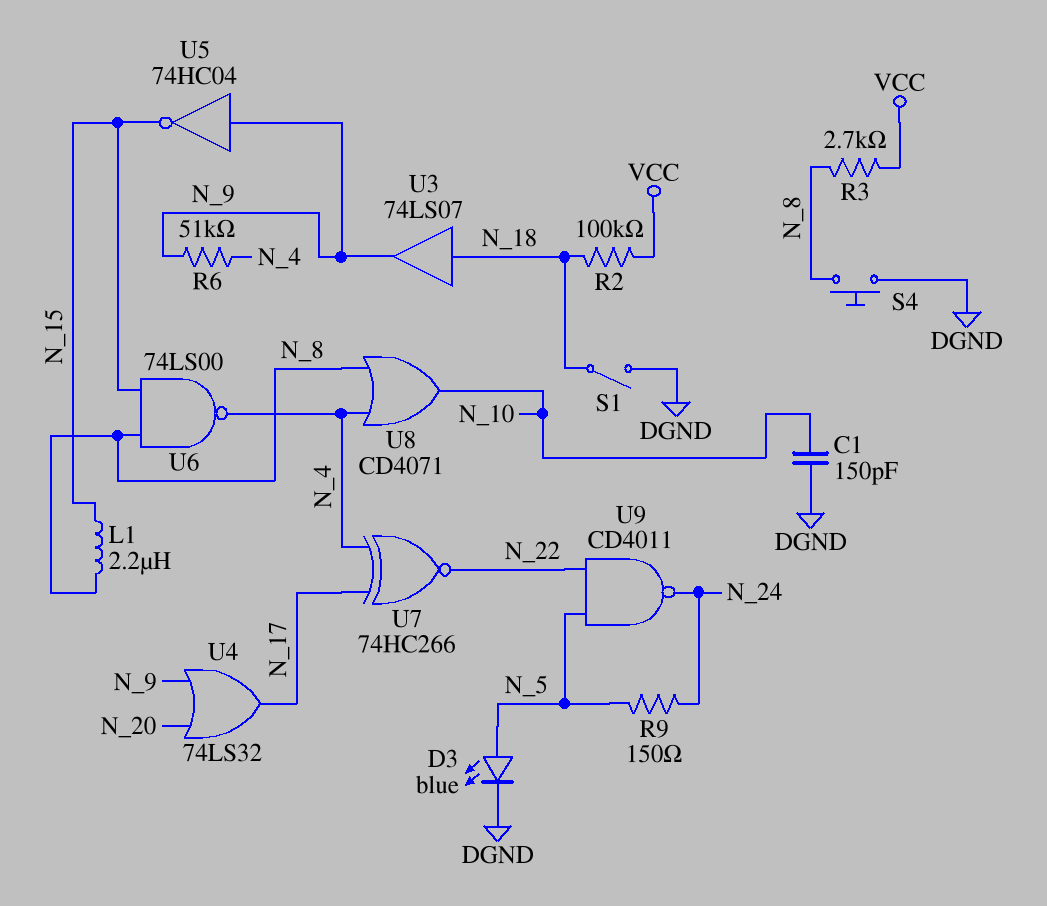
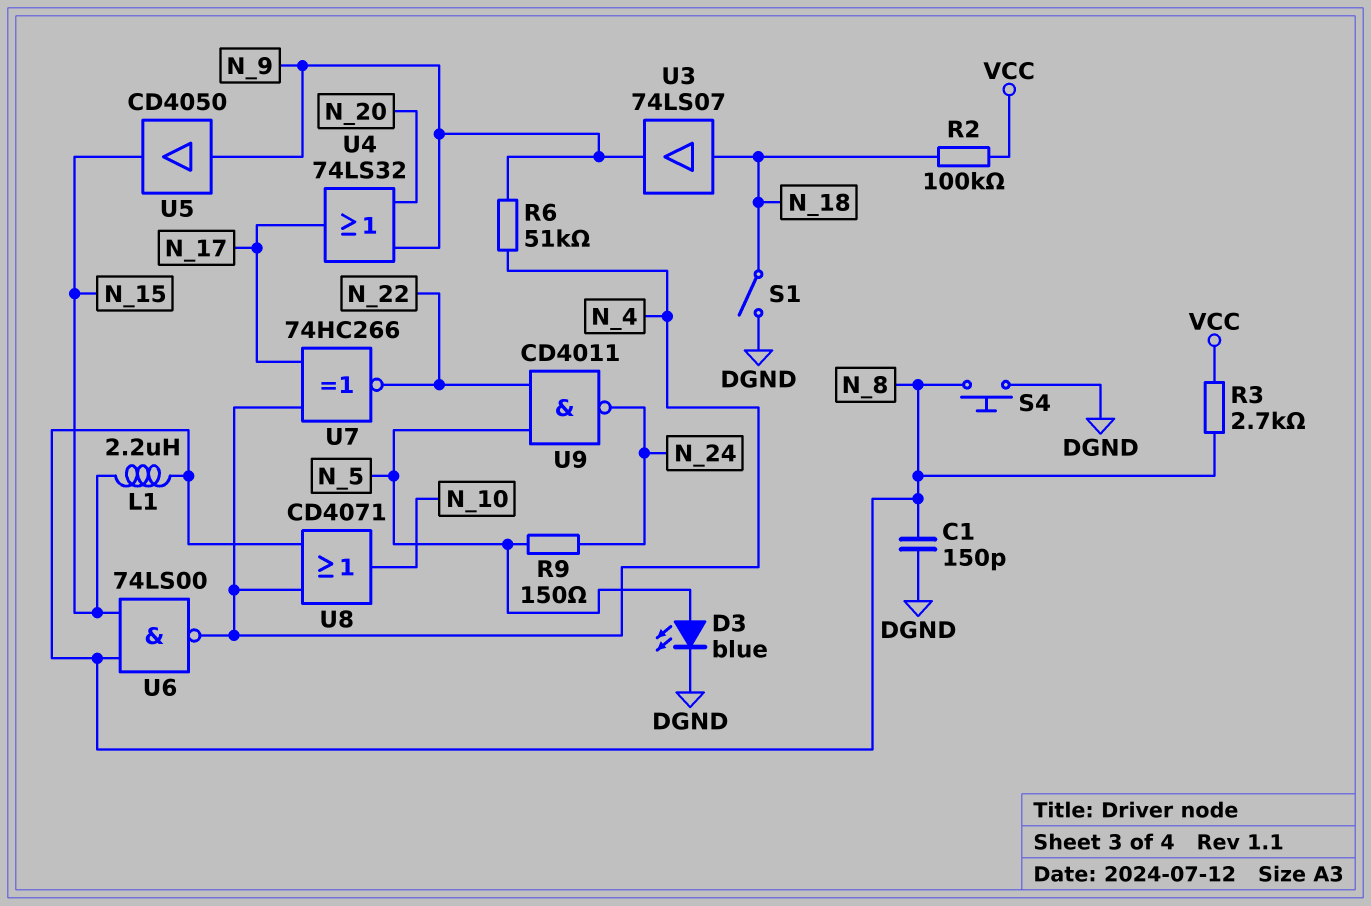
C1: 150pF (DGND, N_10) -> 150pF (DGND, N_8)
U5: NOT 74HC04 (in N_9, out N_15) -> buffer CD4050 (in N_9, out N_15)

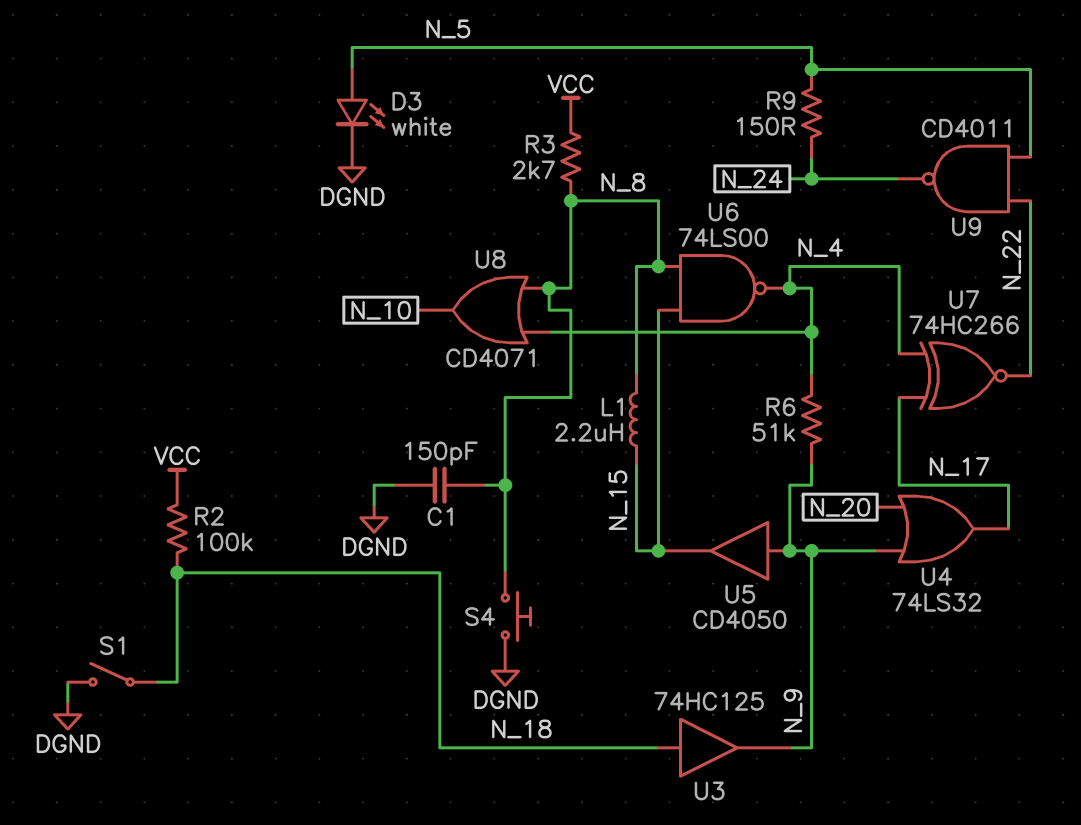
D3: LED blue (A N_5, K DGND) -> LED white (A N_5, K DGND)
U3: buffer 74LS07 (in N_18, out N_9) -> buffer 74HC125 (in N_18, out N_9)

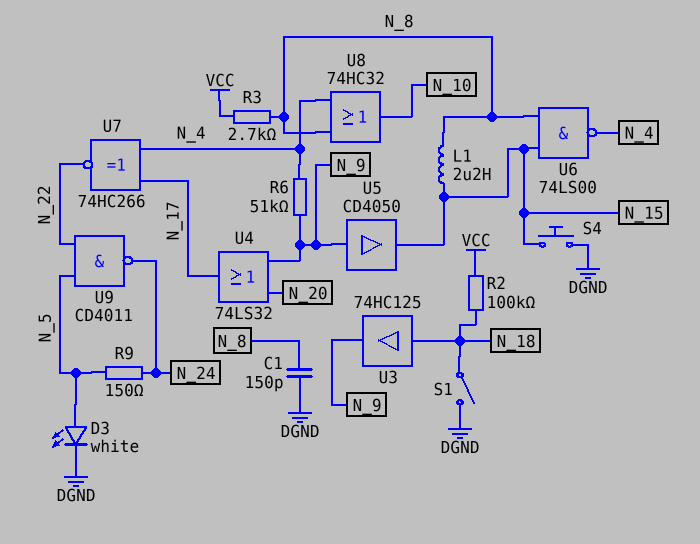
S4: button (DGND, N_8) -> button (DGND, N_15)
U8: OR CD4071 (in N_4, in N_8, out N_10) -> OR 74HC32 (in N_4, in N_8, out N_10)

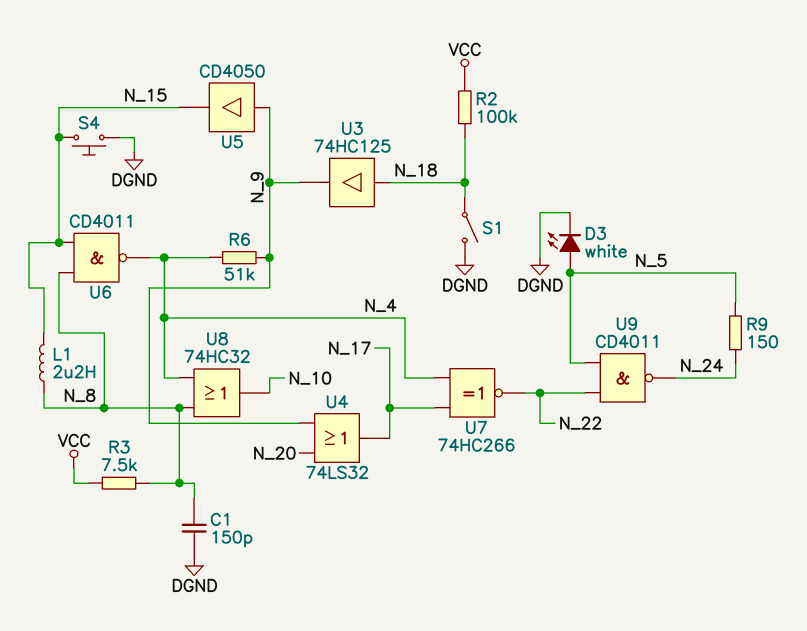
R3: 2.7k (N_8, VCC) -> 7.5k (N_8, VCC)
U6: NAND 74LS00 (in N_8, in N_15, out N_4) -> NAND CD4011 (in N_8, in N_15, out N_4)

